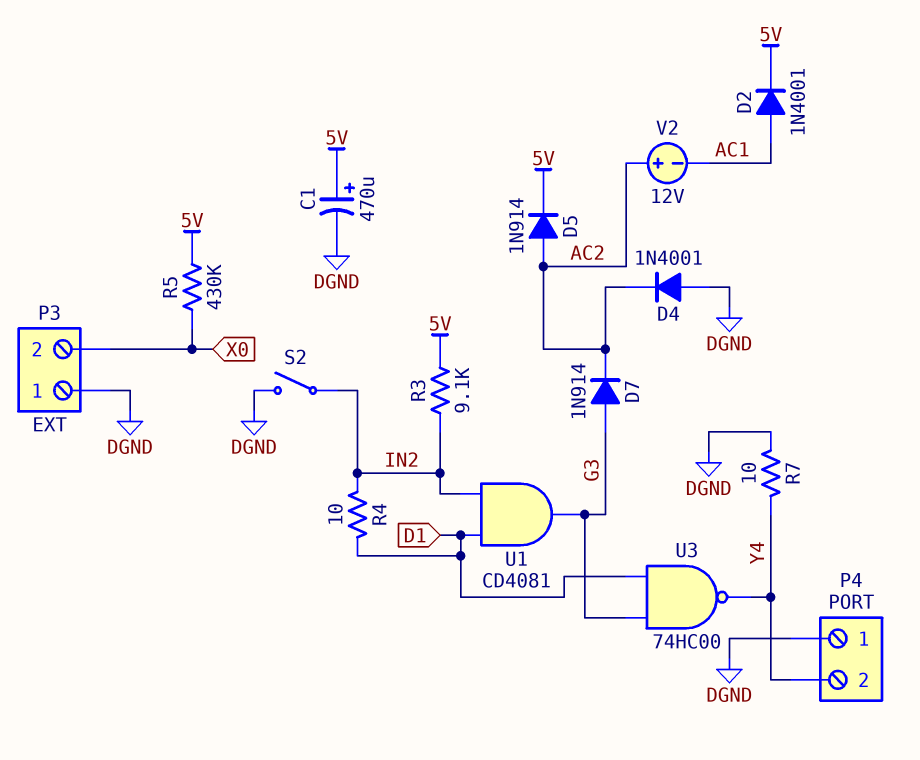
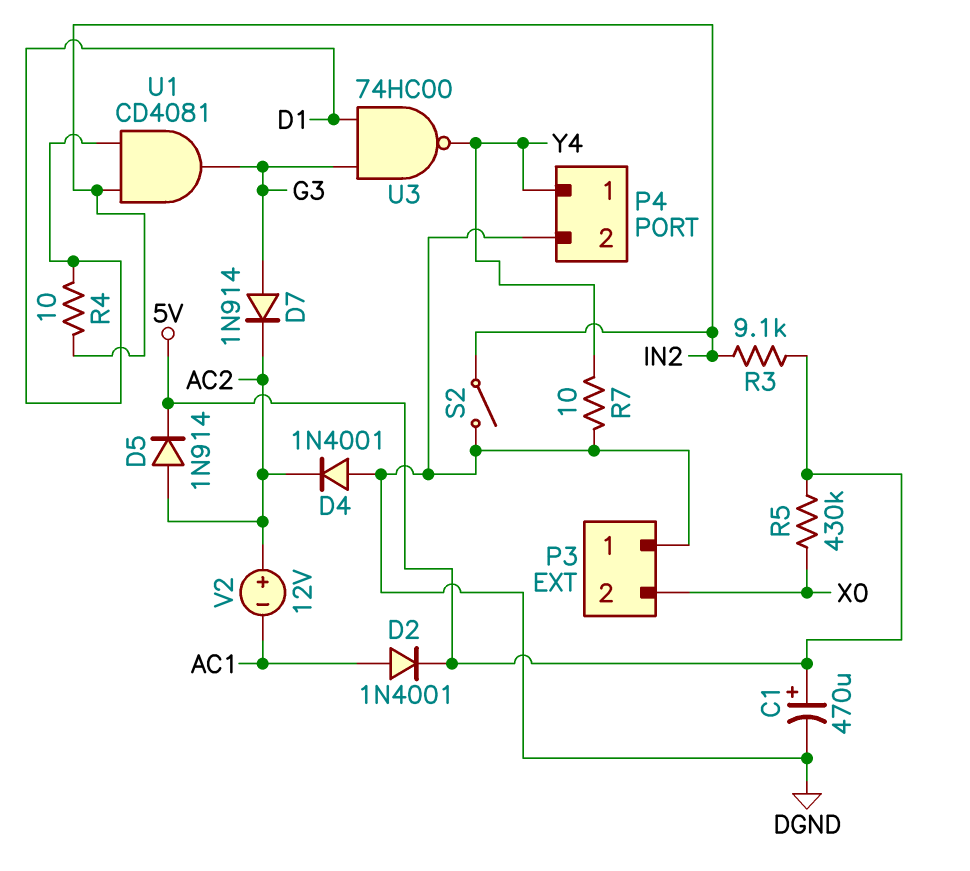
P4 pin 1: DGND -> Y4
P4 pin 2: Y4 -> DGND

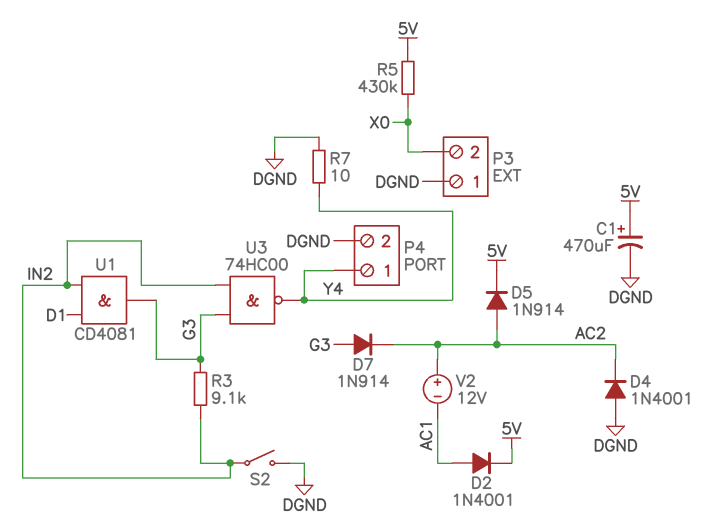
R3: 9.1k (5V, IN2) -> 9.1k (G3, IN2)
R4: 10 (D1, IN2) -> none
U3: NAND 74HC00 (in D1, in G3, out Y4) -> NAND 74HC00 (in G3, in IN2, out Y4)

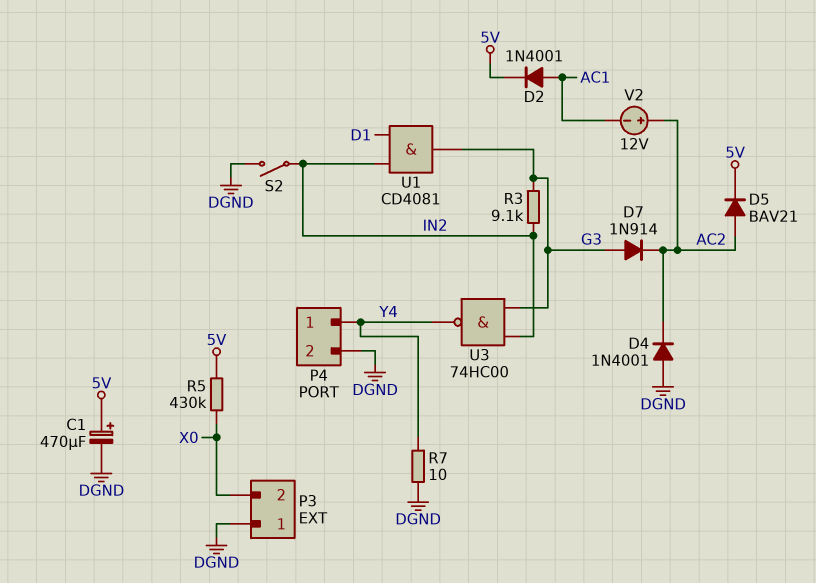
D5: diode 1N914 (A AC2, K 5V) -> diode BAV21 (A AC2, K 5V)

